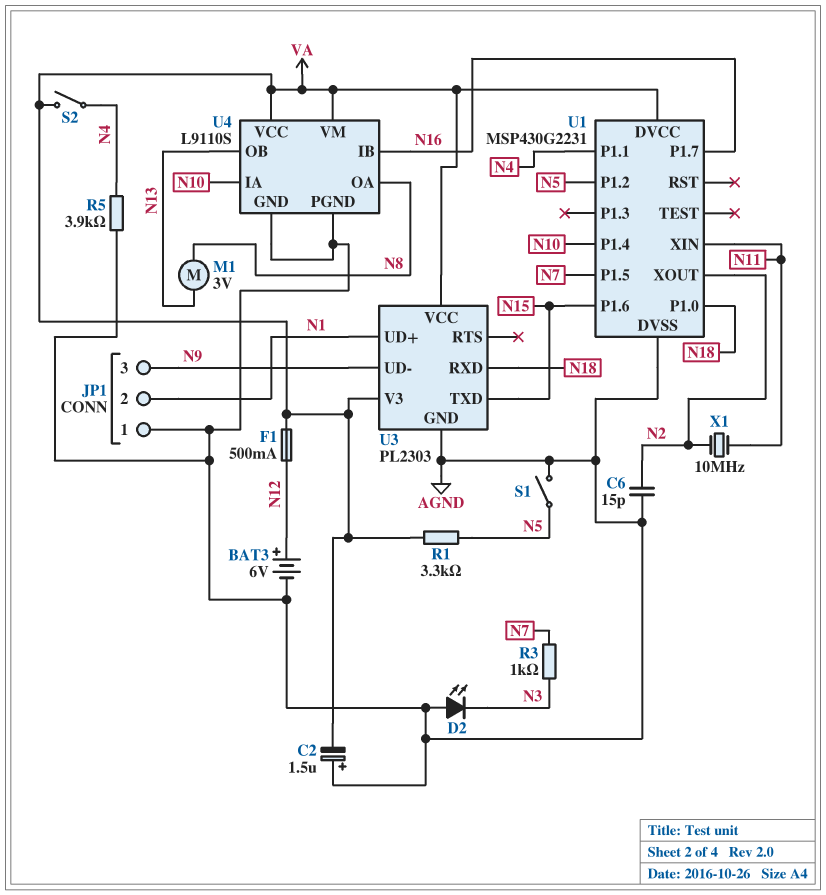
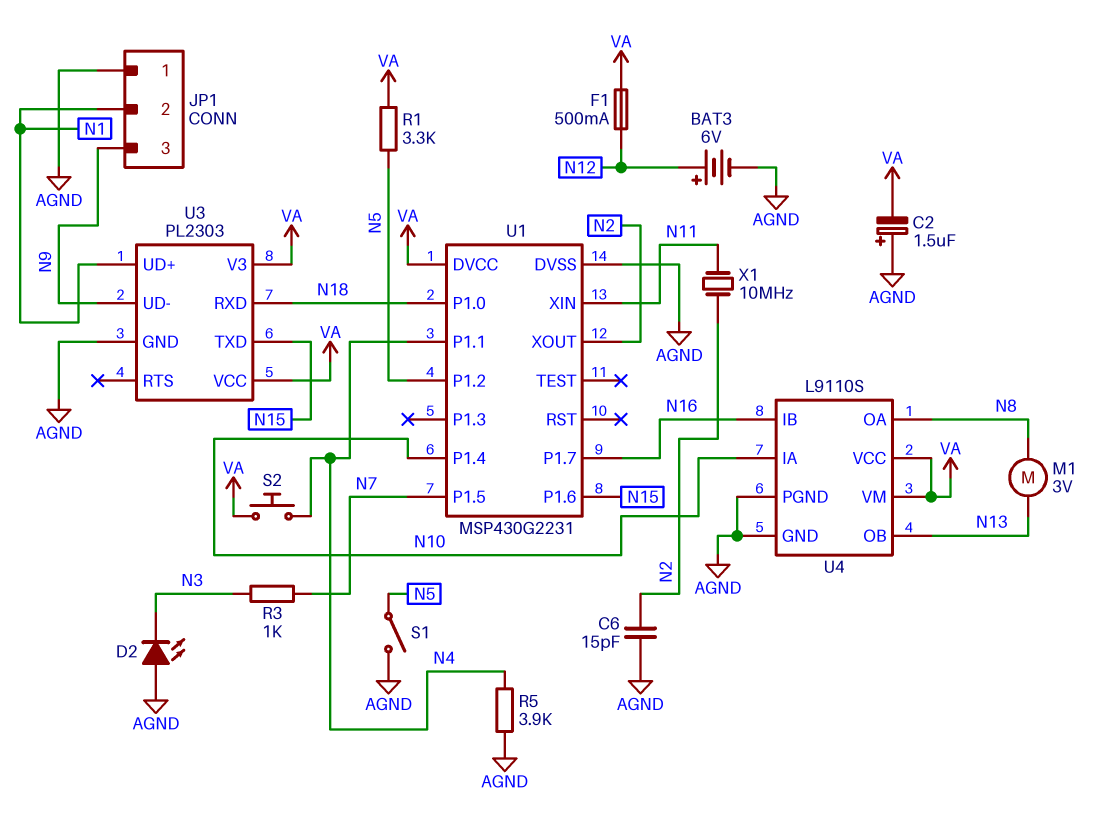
S2: switch (N4, VA) -> button (N4, VA)

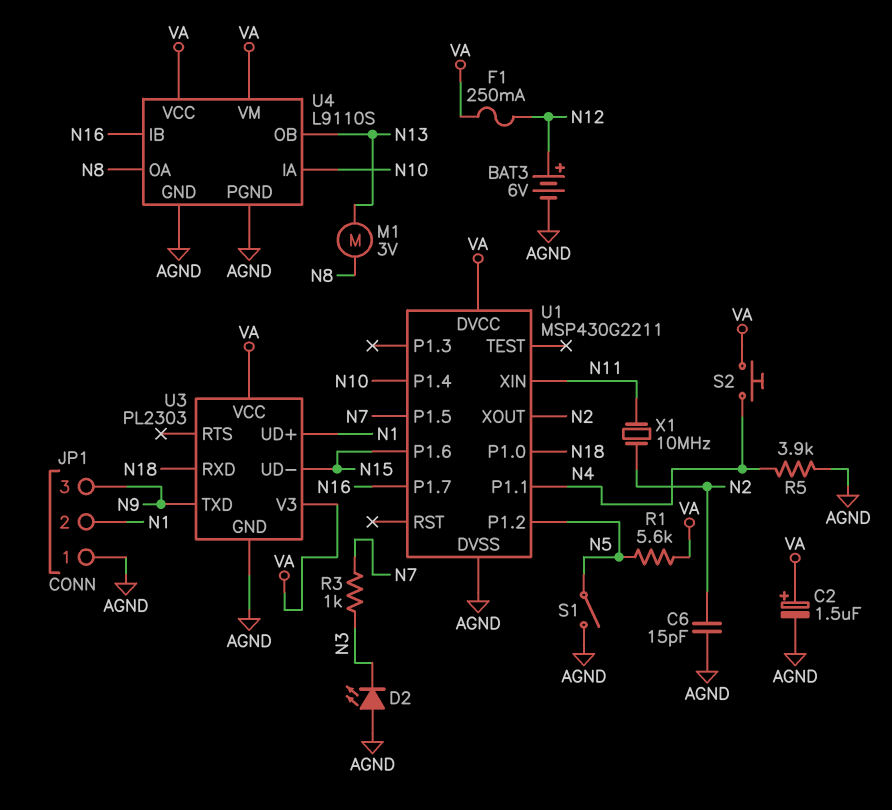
C2: 1.5uF (plus AGND, minus VA) -> 1.5uF (plus VA, minus AGND)
F1: 500mA (N12, VA) -> 250mA (N12, VA)
R1: 3.3k (N5, VA) -> 5.6k (N5, VA)
U1: MSP430G2231 -> MSP430G2211
U3 pin TXD: N15 -> N9
U3 pin UD-: N9 -> N15

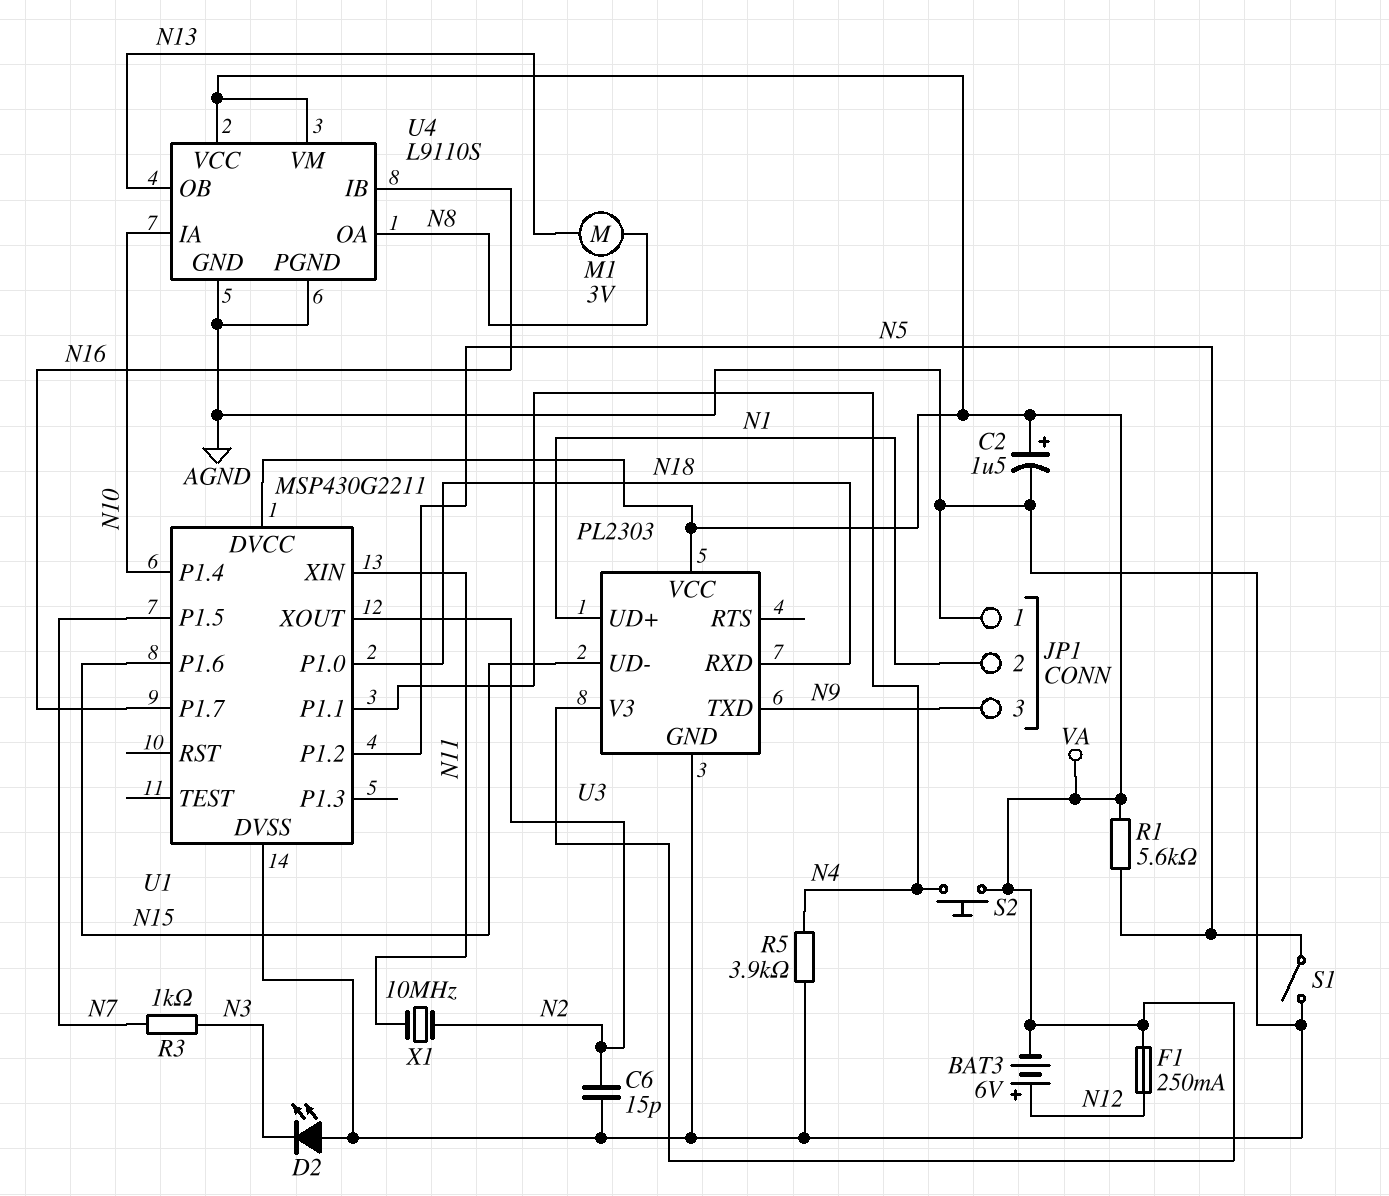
BAT3: 6V (plus N12, minus AGND) -> 6V (plus N12, minus VA)

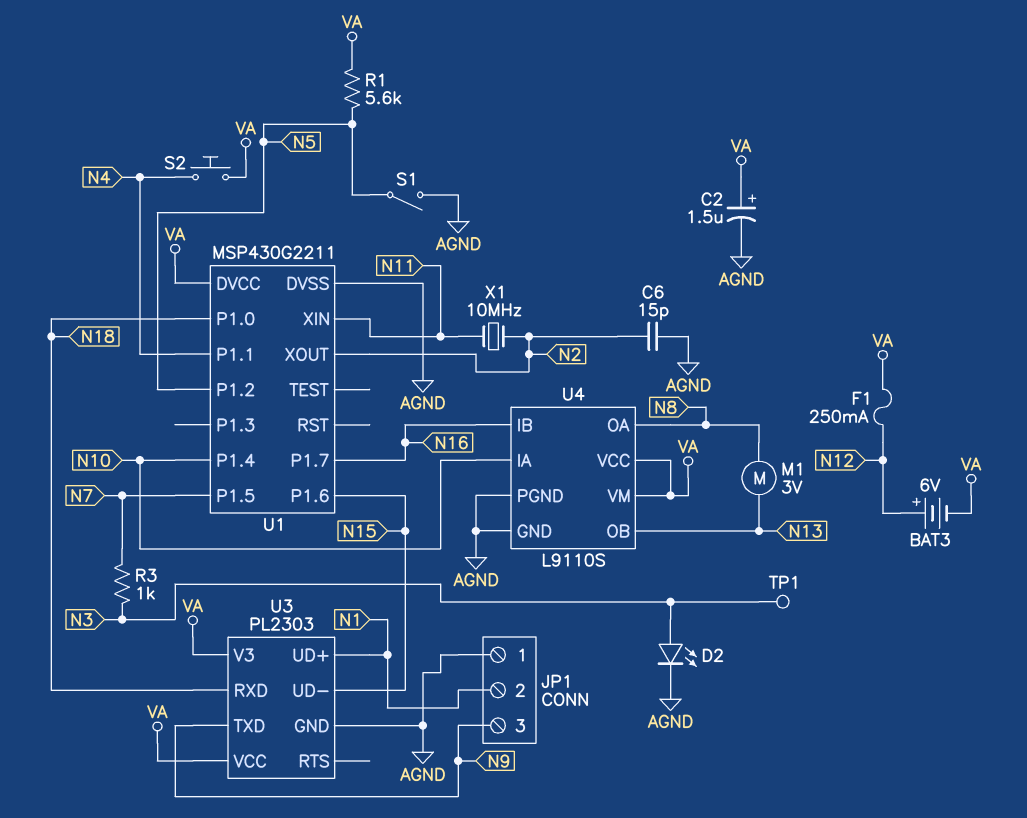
D2: LED (A AGND, K N3) -> LED (A N3, K AGND)
R5: 3.9k (AGND, N4) -> none
TP1: none -> test point (N3)

